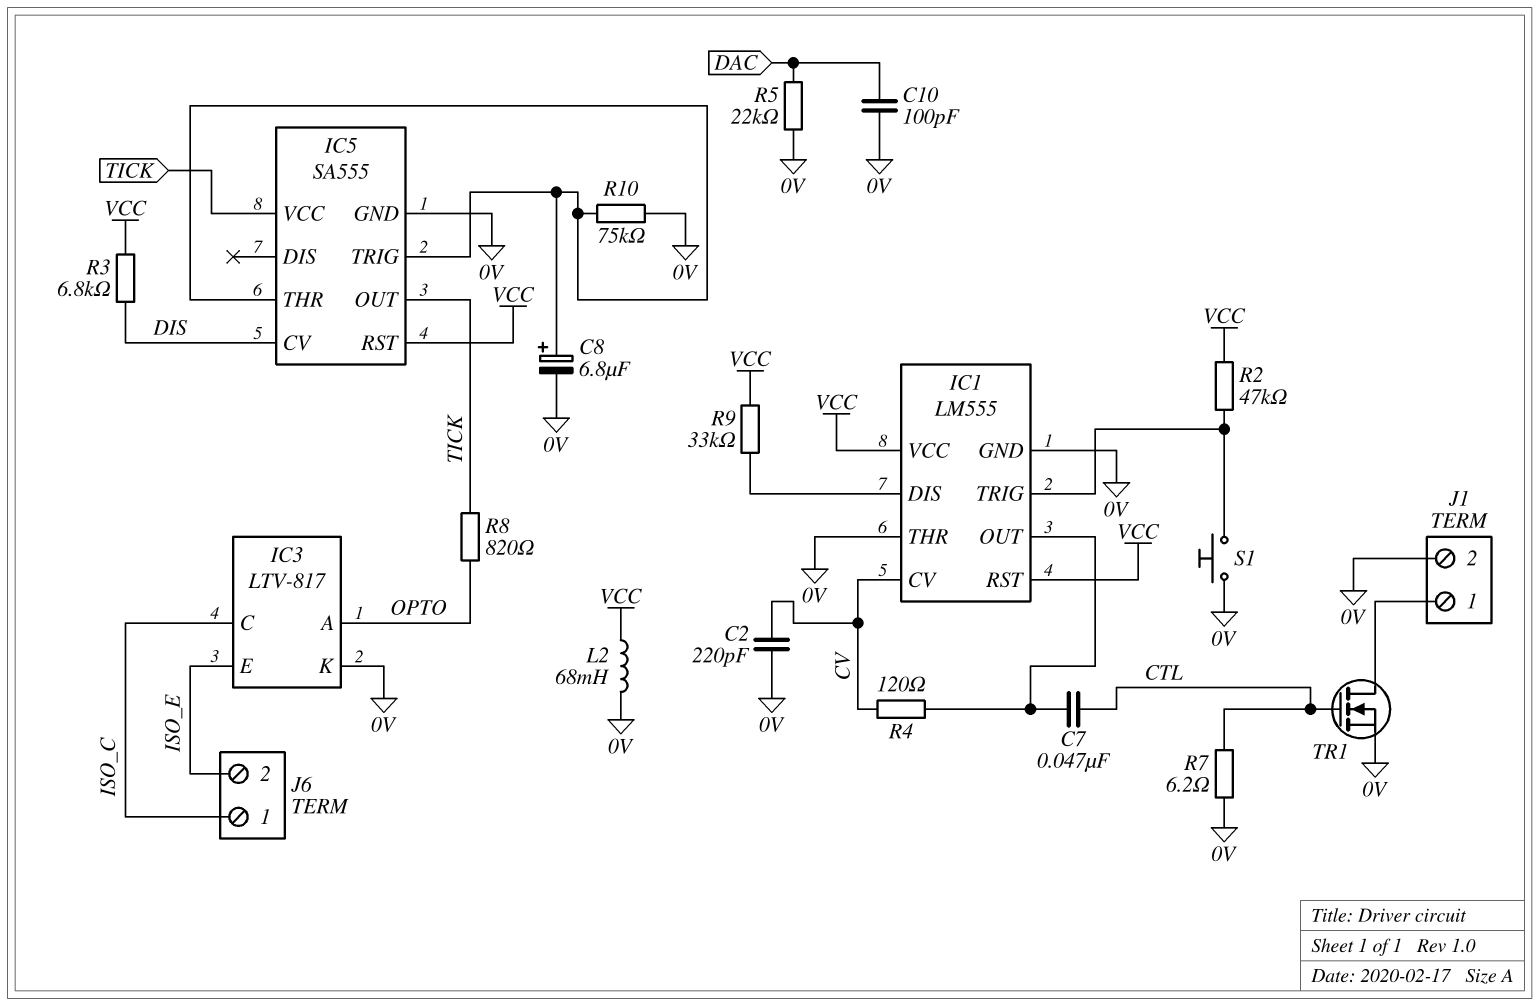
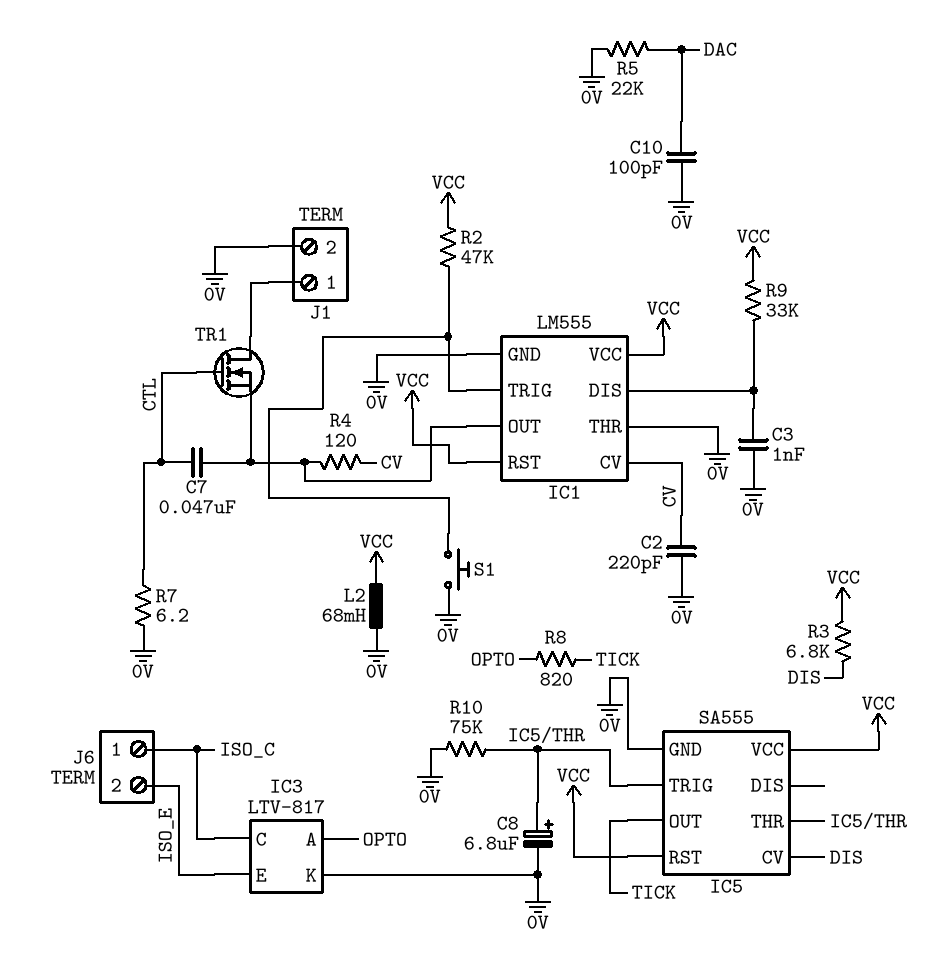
C3: none -> 1nF (0V, IC1/DIS)
IC5 pin VCC: TICK -> VCC
TR1: NMOS (G CTL, D J1/1, S 0V) -> NMOS (G CTL, D J1/1, S IC1/OUT)

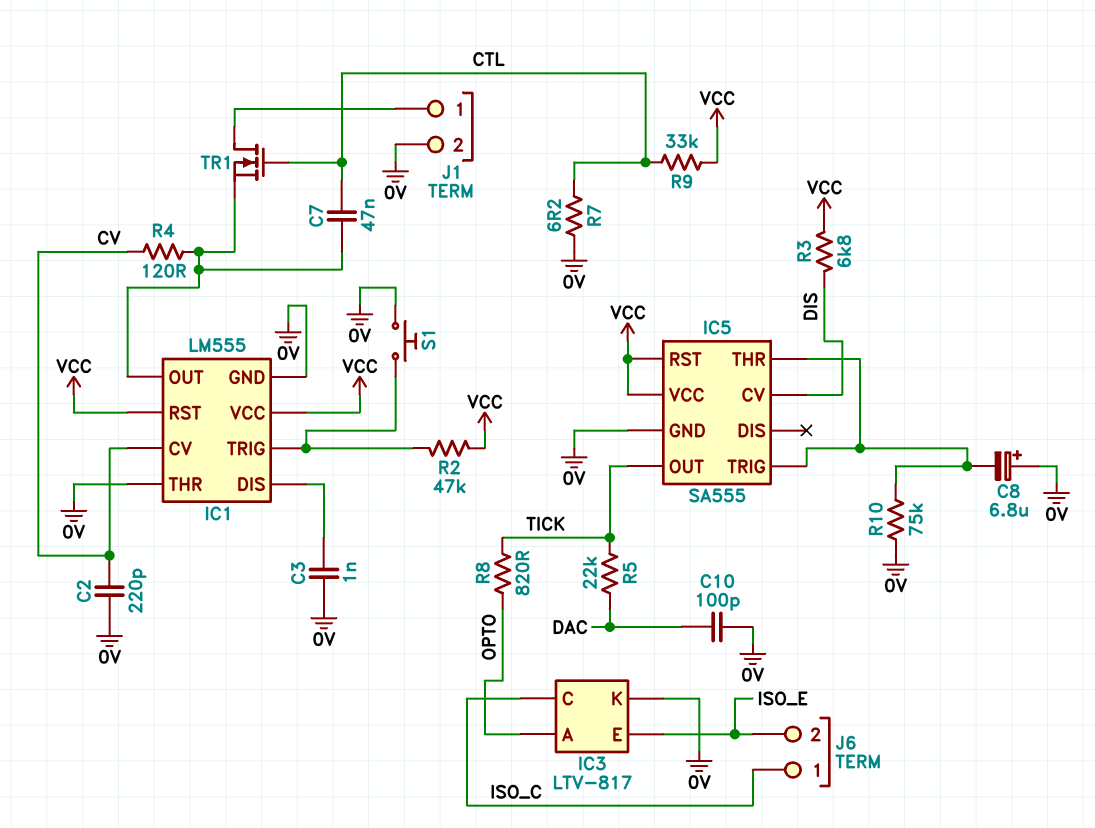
C8: 6.8uF (plus IC5/THR, minus 0V) -> 6.8uF (plus 0V, minus IC5/THR)
L2: 68mH (0V, VCC) -> none
R5: 22k (0V, DAC) -> 22k (DAC, TICK)
R9: 33k (IC1/DIS, VCC) -> 33k (CTL, VCC)

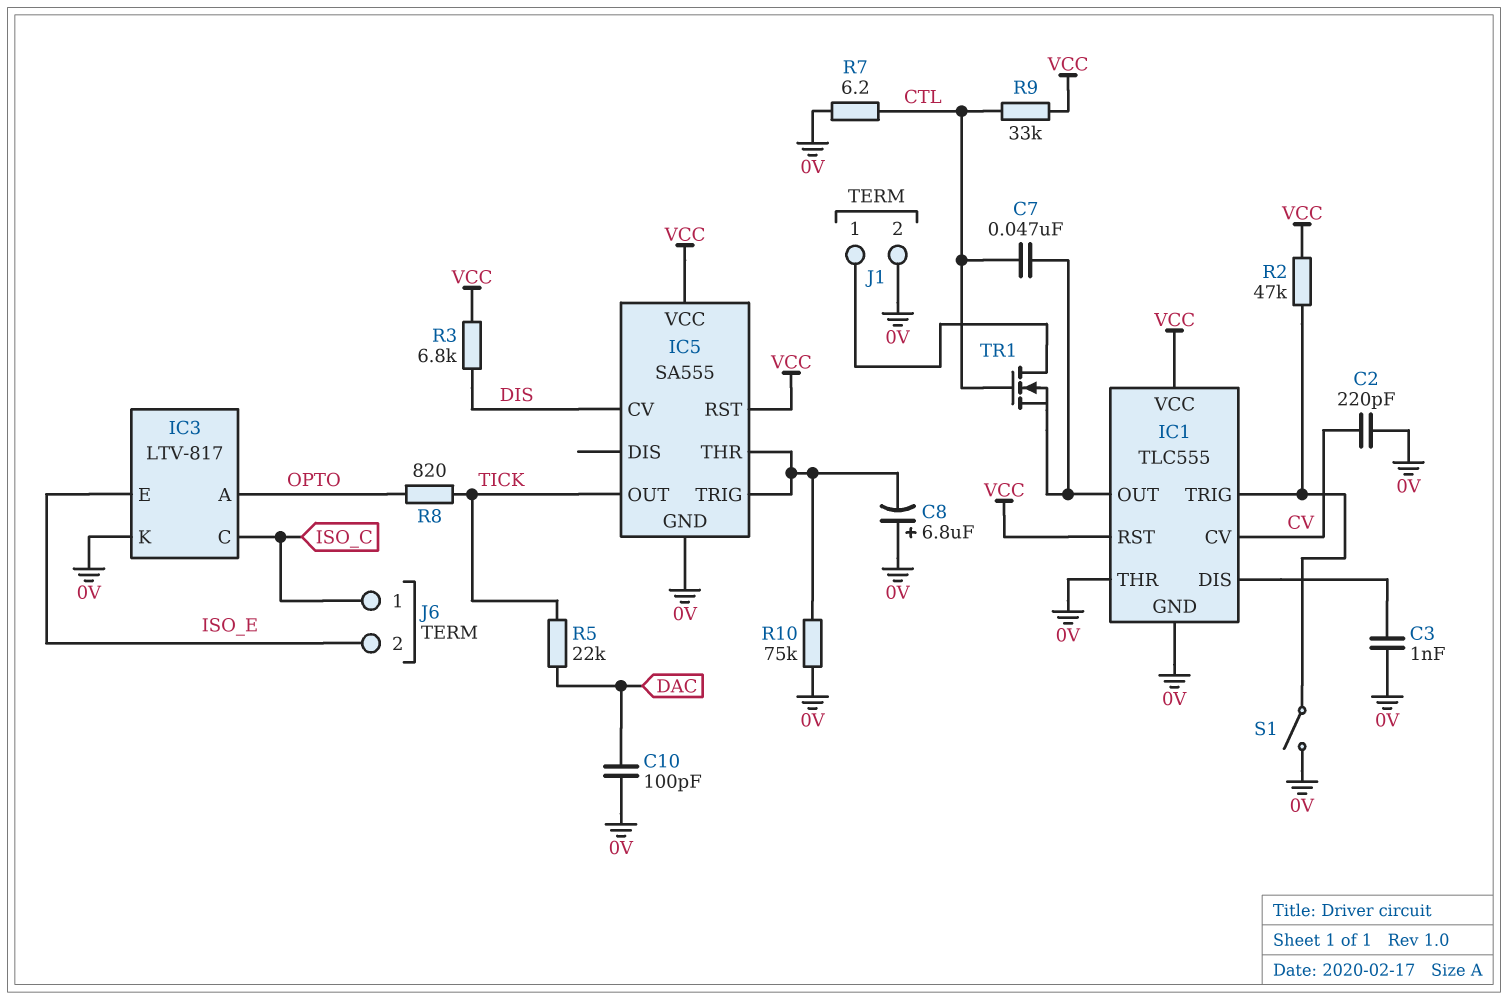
IC1: LM555 -> TLC555
R4: 120 (CV, IC1/OUT) -> none
S1: button (0V, IC1/TRIG) -> switch (0V, IC1/TRIG)

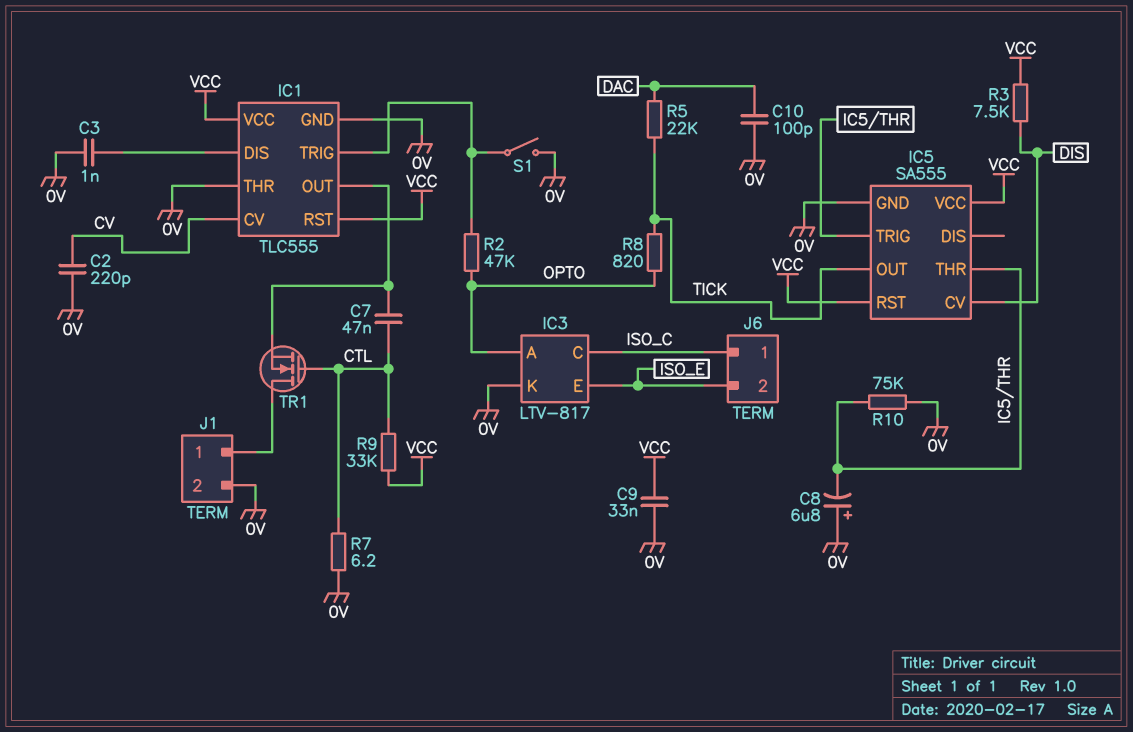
C9: none -> 33nF (0V, VCC)
R2: 47k (IC1/TRIG, VCC) -> 47k (IC1/TRIG, OPTO)
R3: 6.8k (DIS, VCC) -> 7.5k (DIS, VCC)

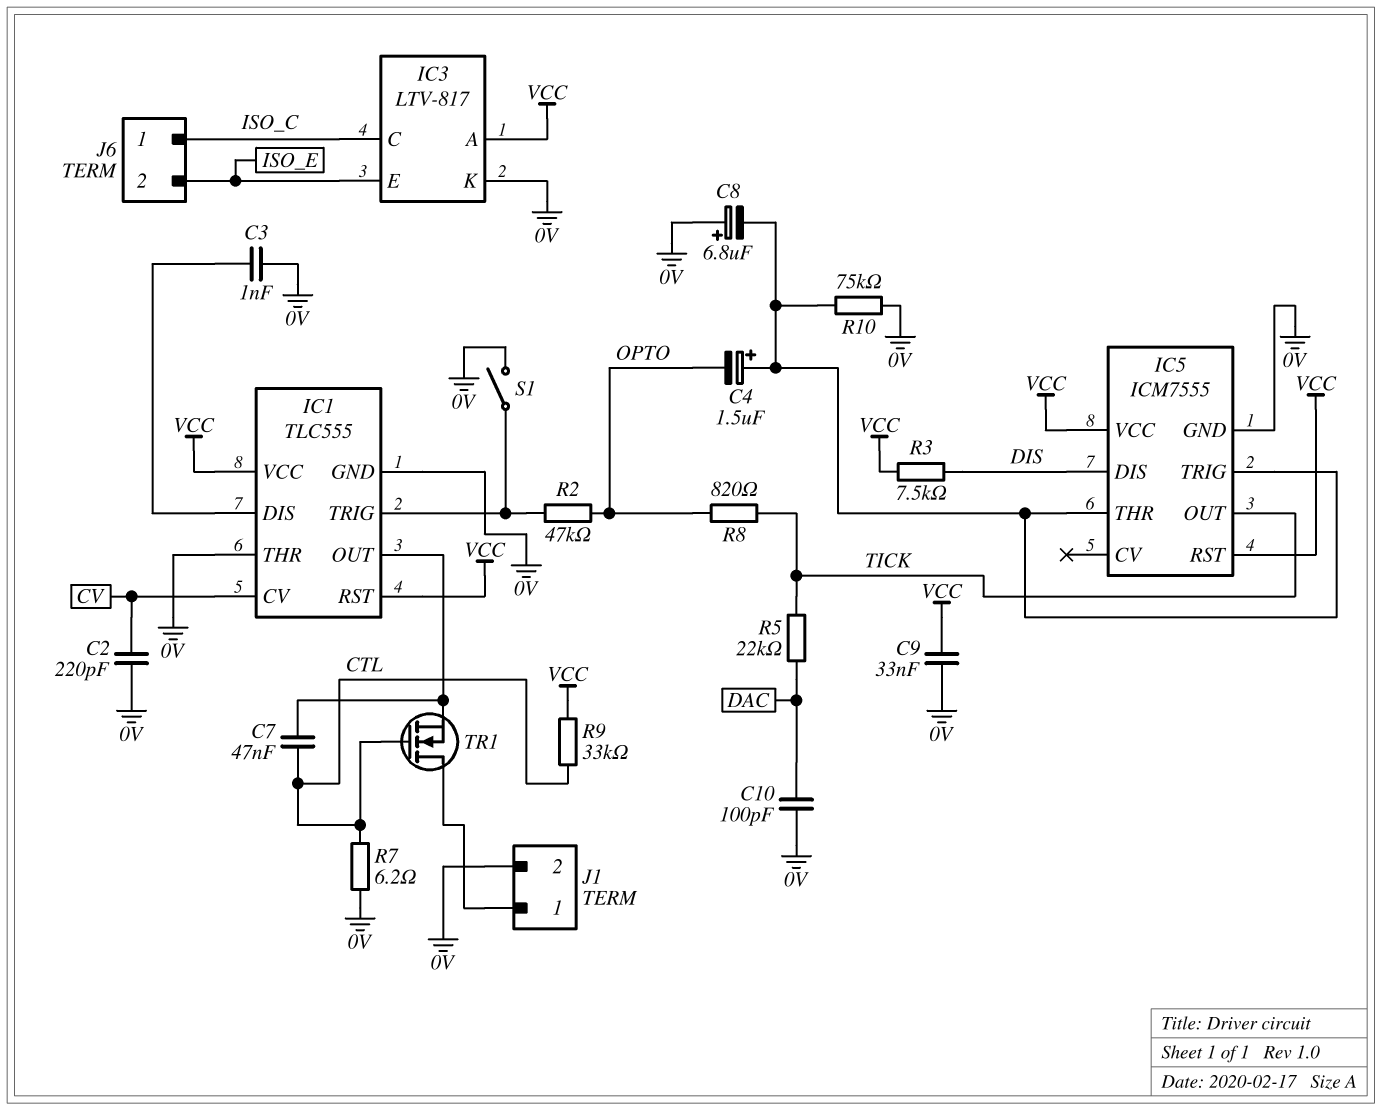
C4: none -> 1.5uF (plus IC5/THR, minus OPTO)
IC3 pin A: OPTO -> VCC
IC5: SA555 -> ICM7555
IC5 pin CV: DIS -> none
IC5 pin DIS: none -> DIS

